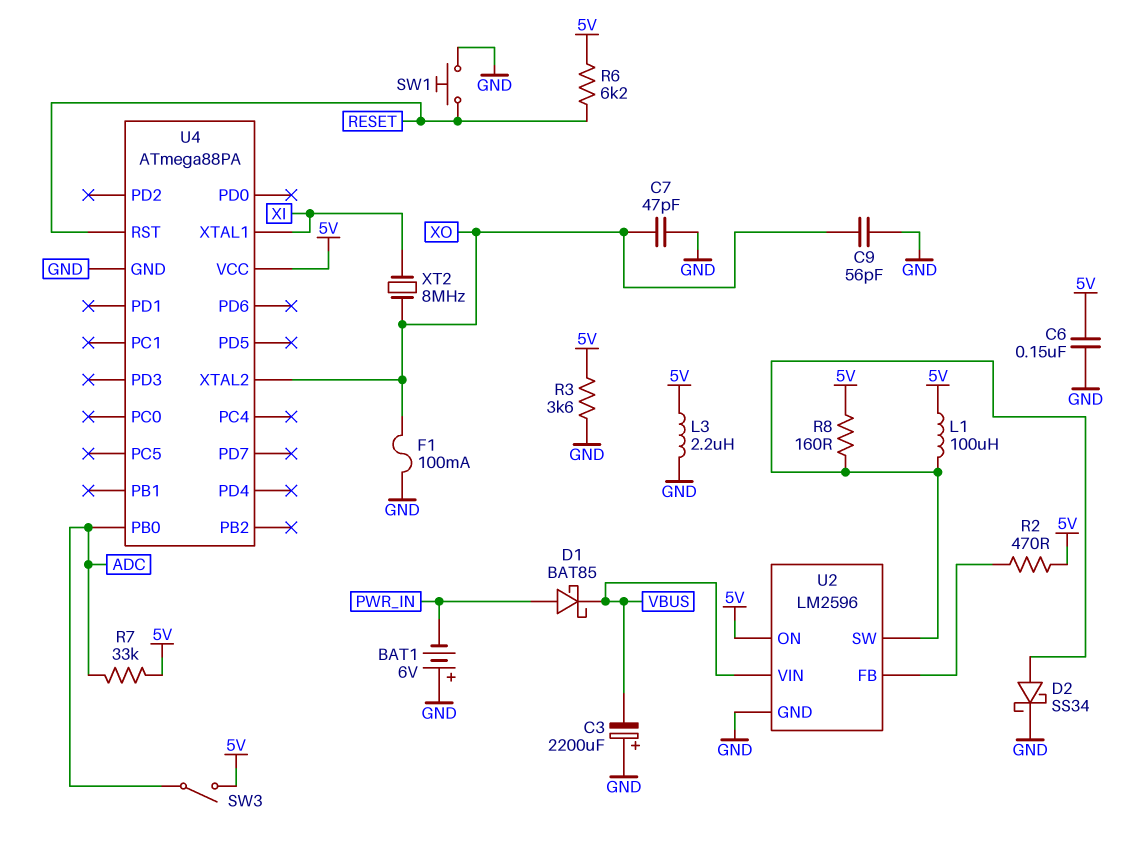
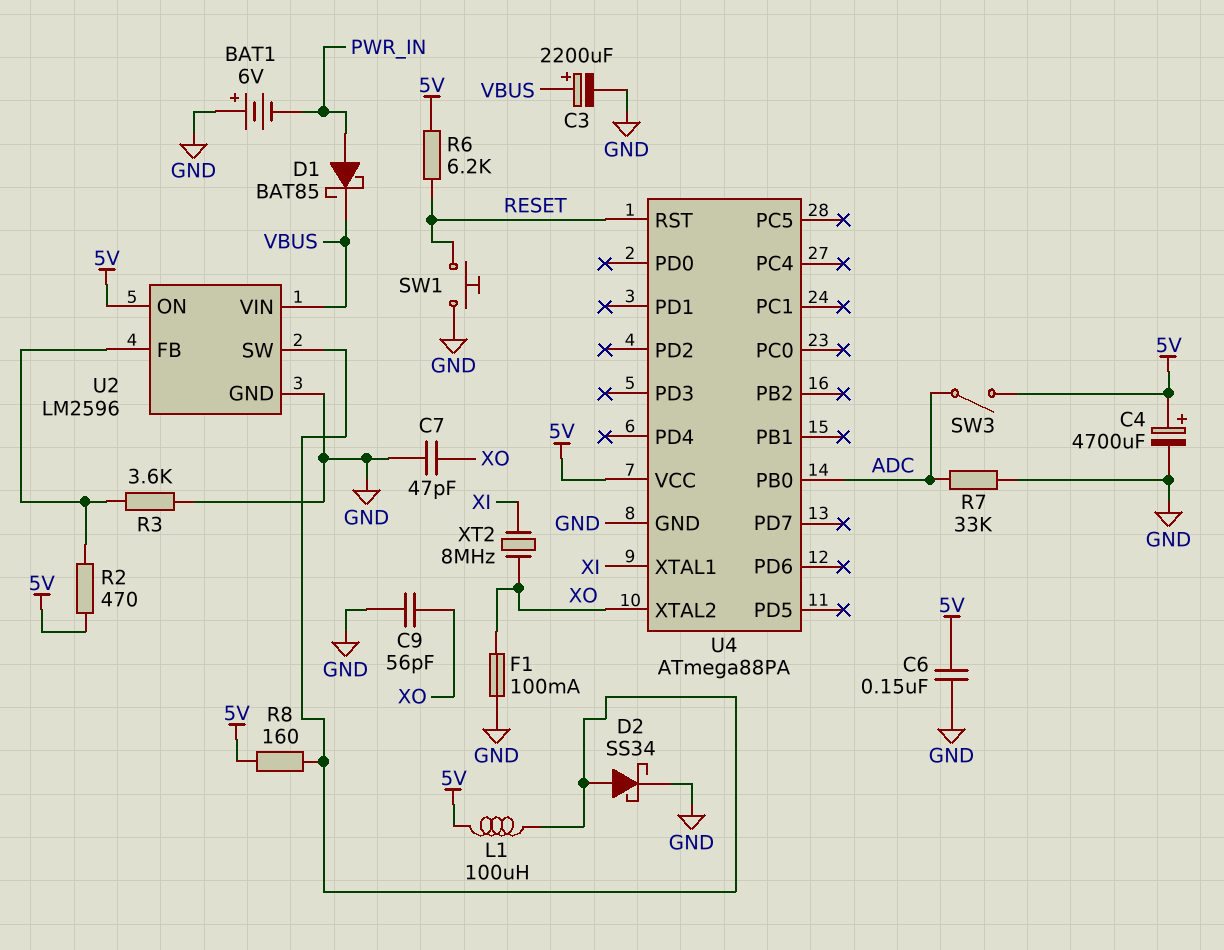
C3: 2200uF (plus GND, minus VBUS) -> 2200uF (plus VBUS, minus GND)
C4: none -> 4700uF (plus 5V, minus GND)
L3: 2.2uH (5V, GND) -> none
R3: 3.6k (5V, GND) -> 3.6k (GND, U2/FB)
R7: 33k (5V, ADC) -> 33k (ADC, GND)

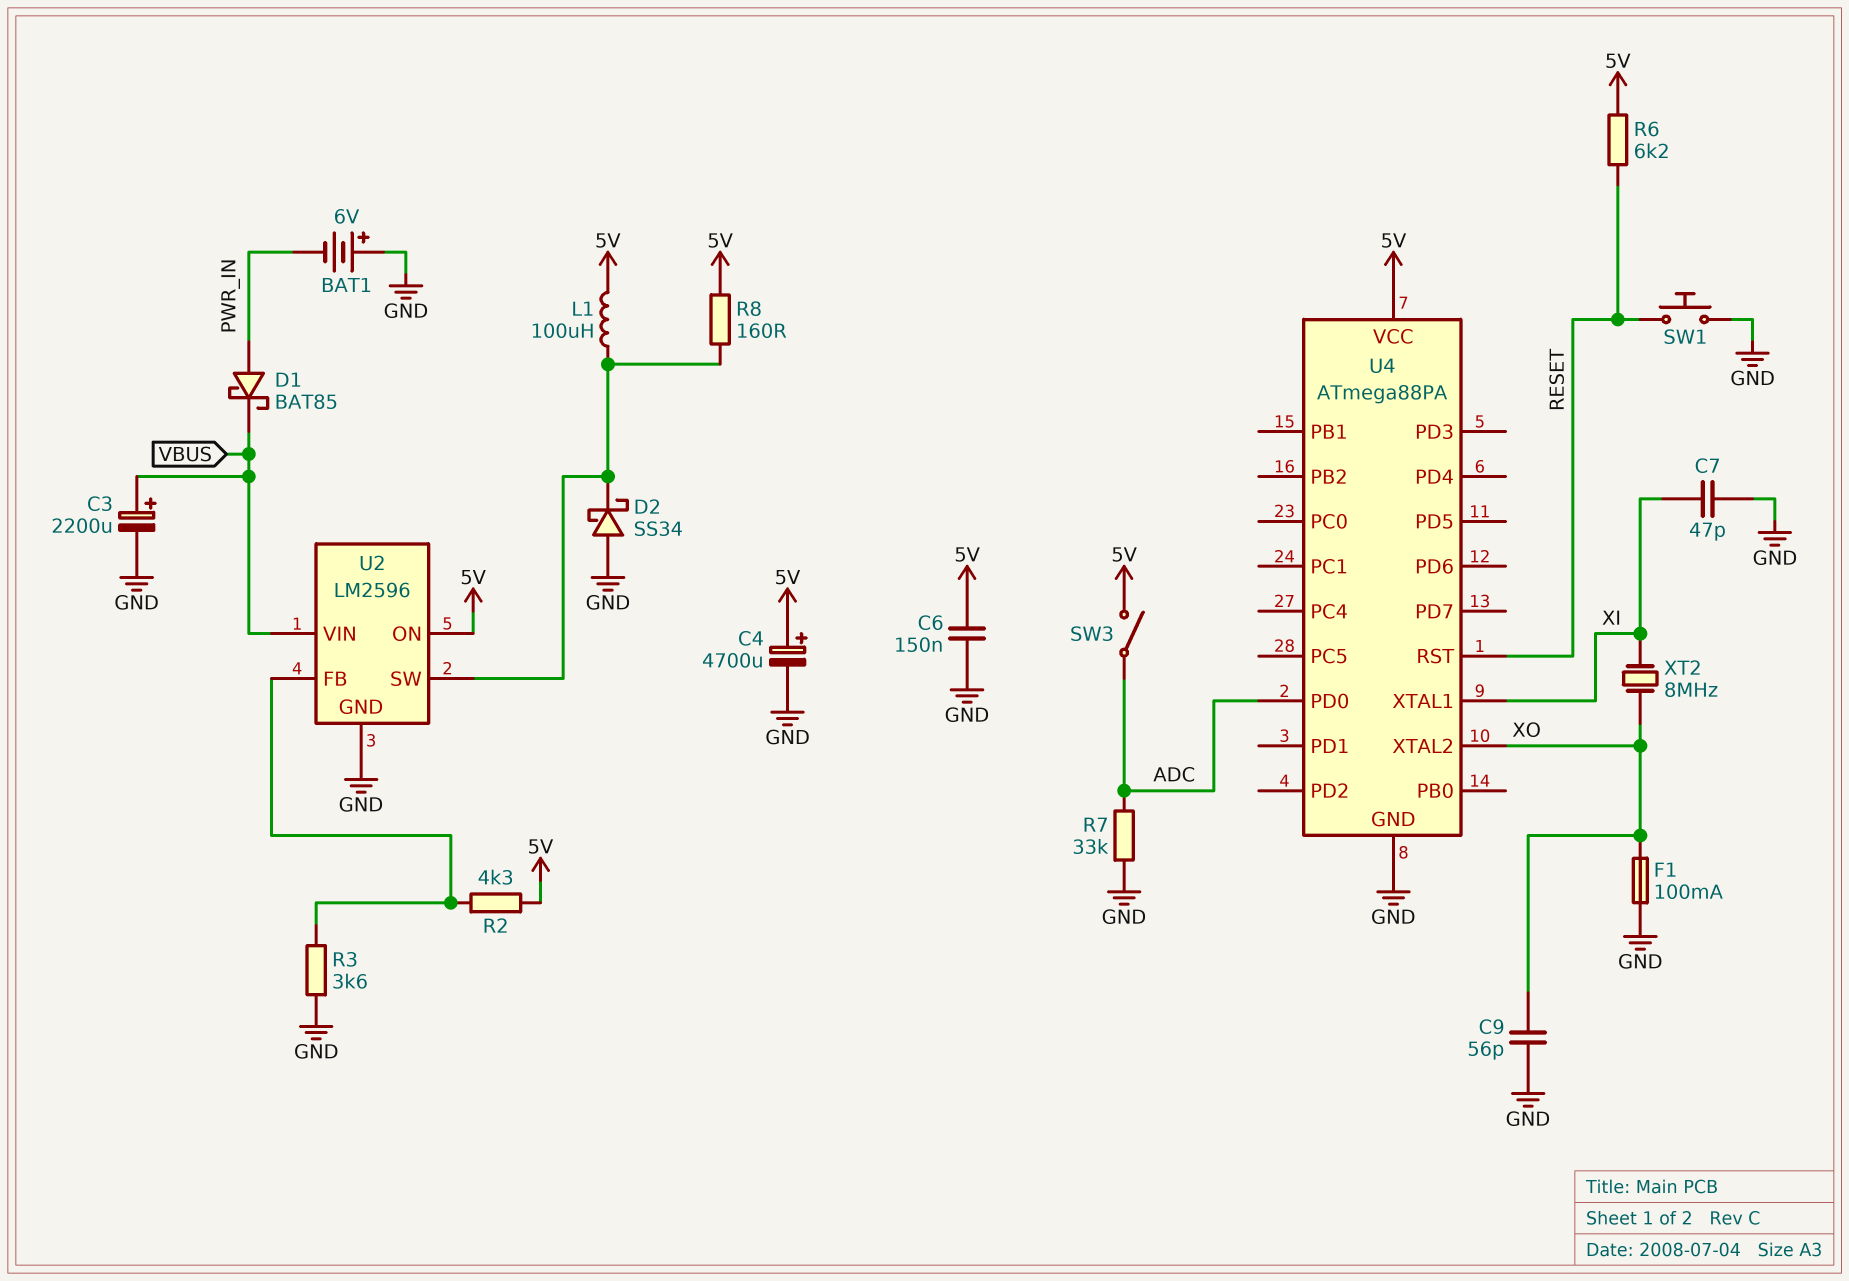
C7: 47pF (GND, XO) -> 47pF (GND, XI)
D2: schottky SS34 (A U2/SW, K GND) -> schottky SS34 (A GND, K U2/SW)
R2: 470 (5V, U2/FB) -> 4.3k (5V, U2/FB)
U4 pin PB0: ADC -> none
U4 pin PD0: none -> ADC

